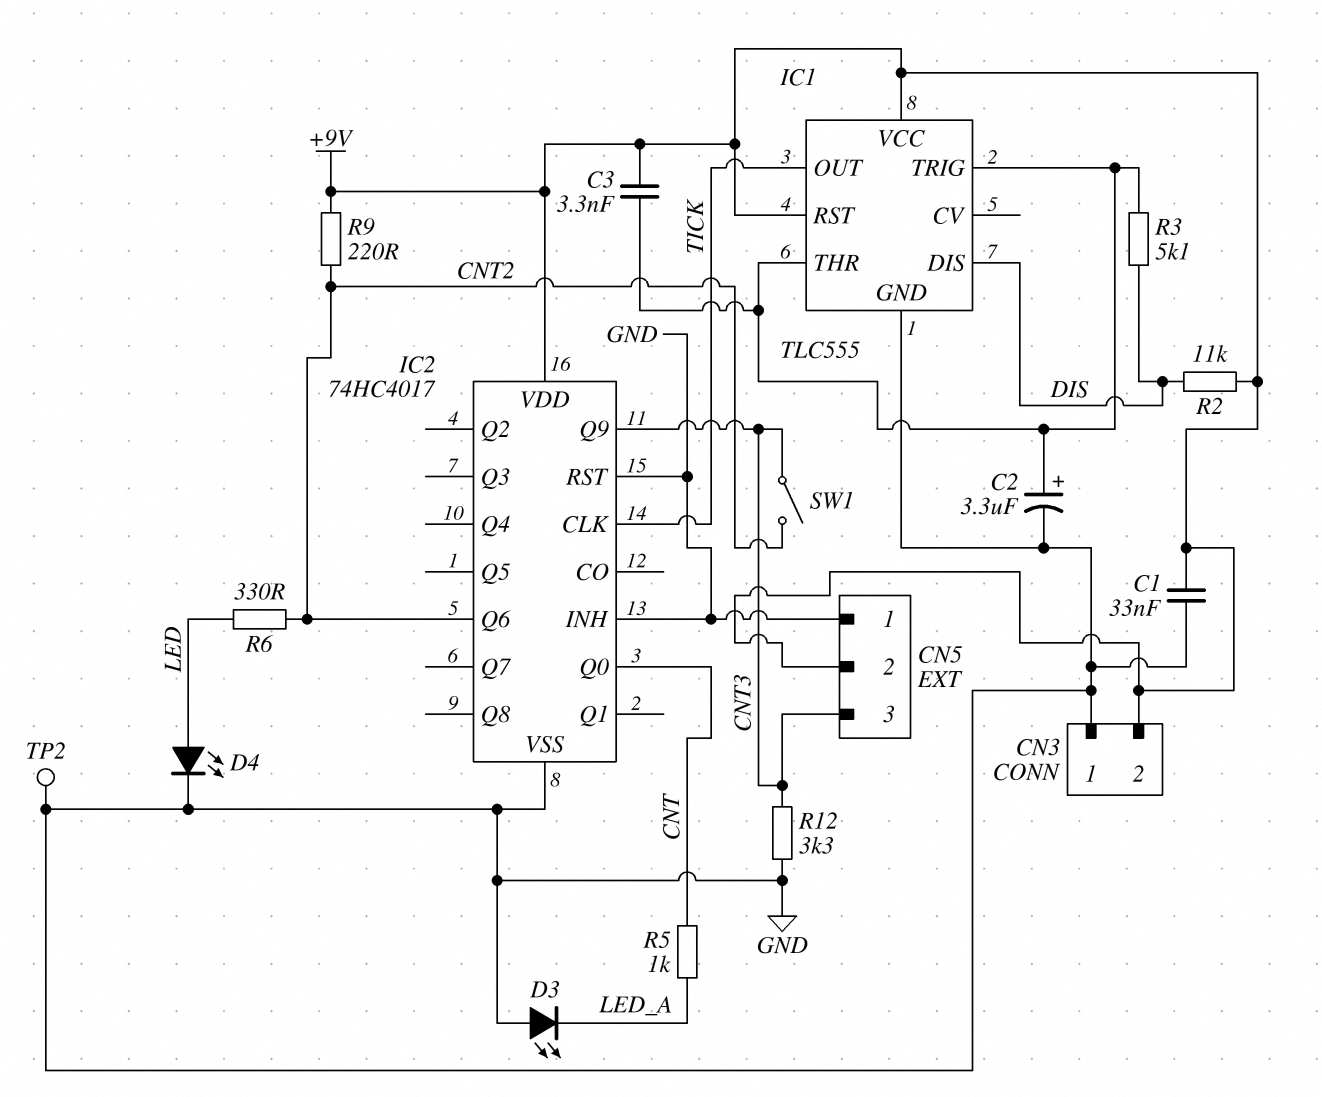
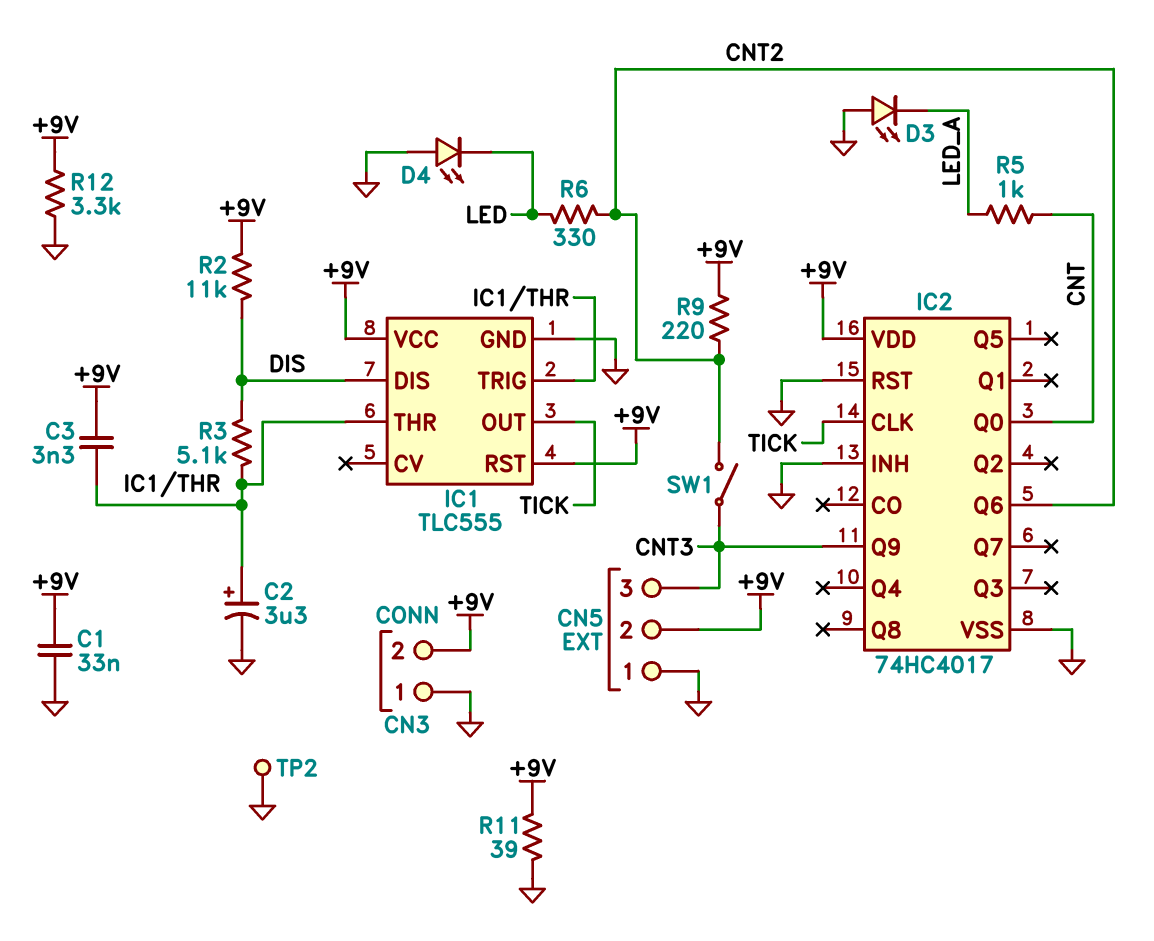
D4: LED (A LED, K GND) -> LED (A GND, K LED)
R11: none -> 39 (+9V, GND)
R12: 3.3k (CNT3, GND) -> 3.3k (+9V, GND)

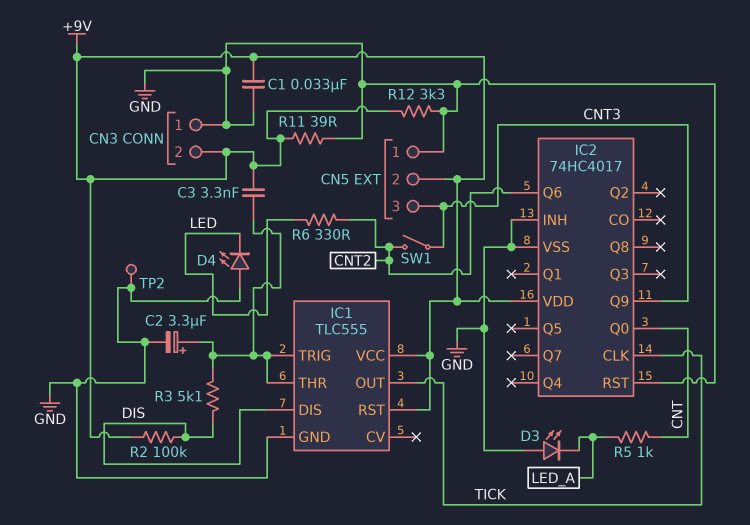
R2: 11k (+9V, DIS) -> 100k (+9V, DIS)
R9: 220 (+9V, CNT2) -> none

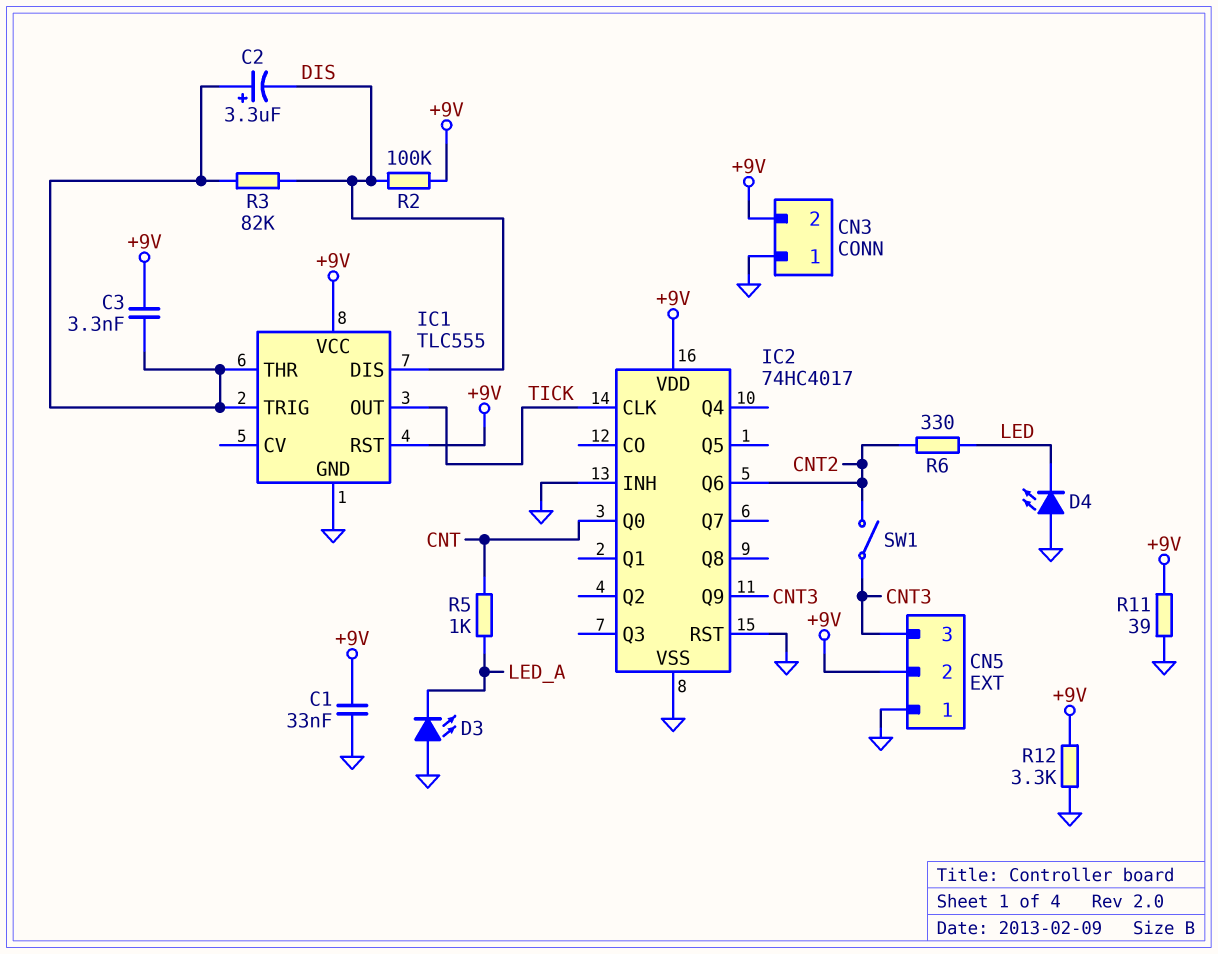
C2: 3.3uF (plus IC1/THR, minus GND) -> 3.3uF (plus IC1/THR, minus DIS)
R3: 5.1k (DIS, IC1/THR) -> 82k (DIS, IC1/THR)
TP2: test point (GND) -> none

